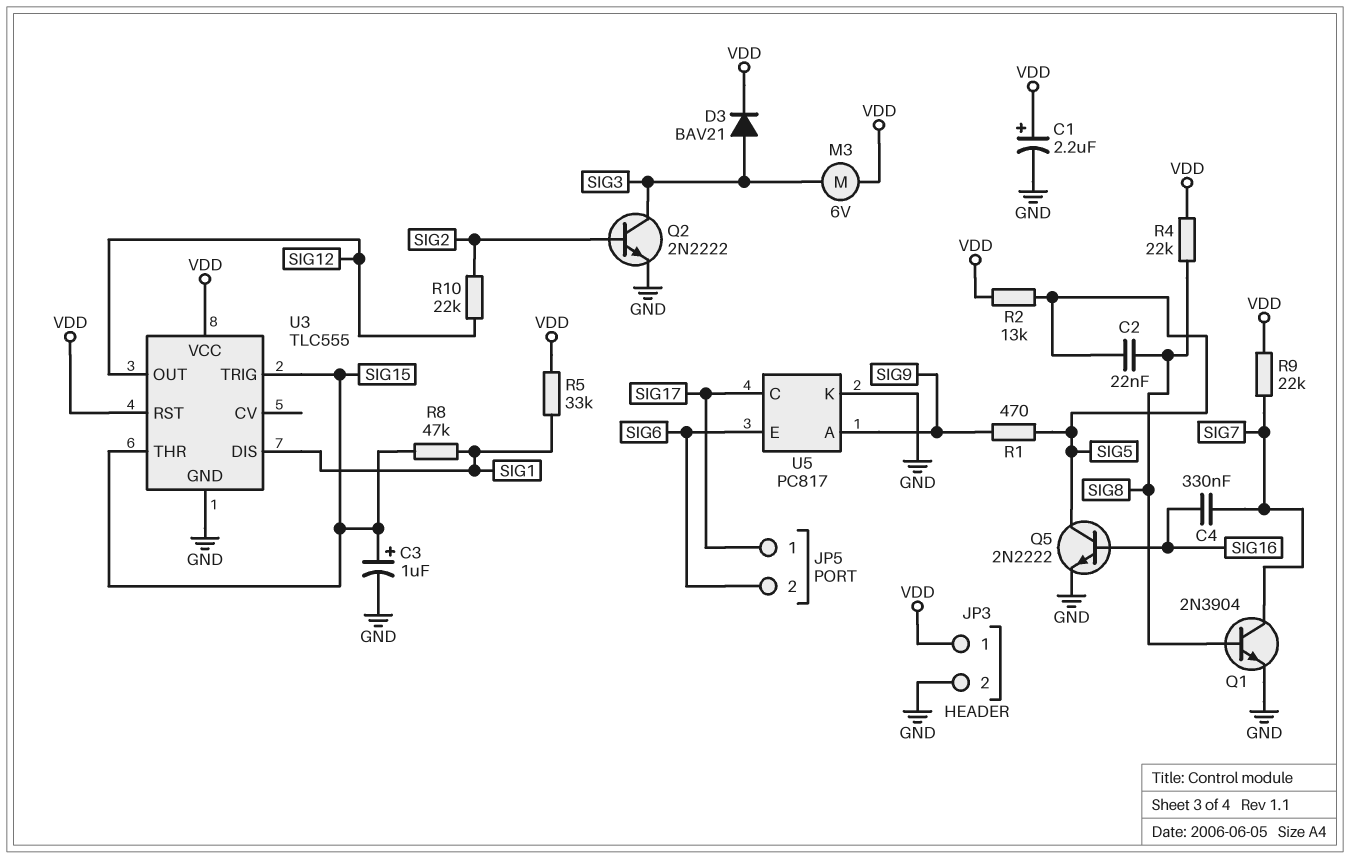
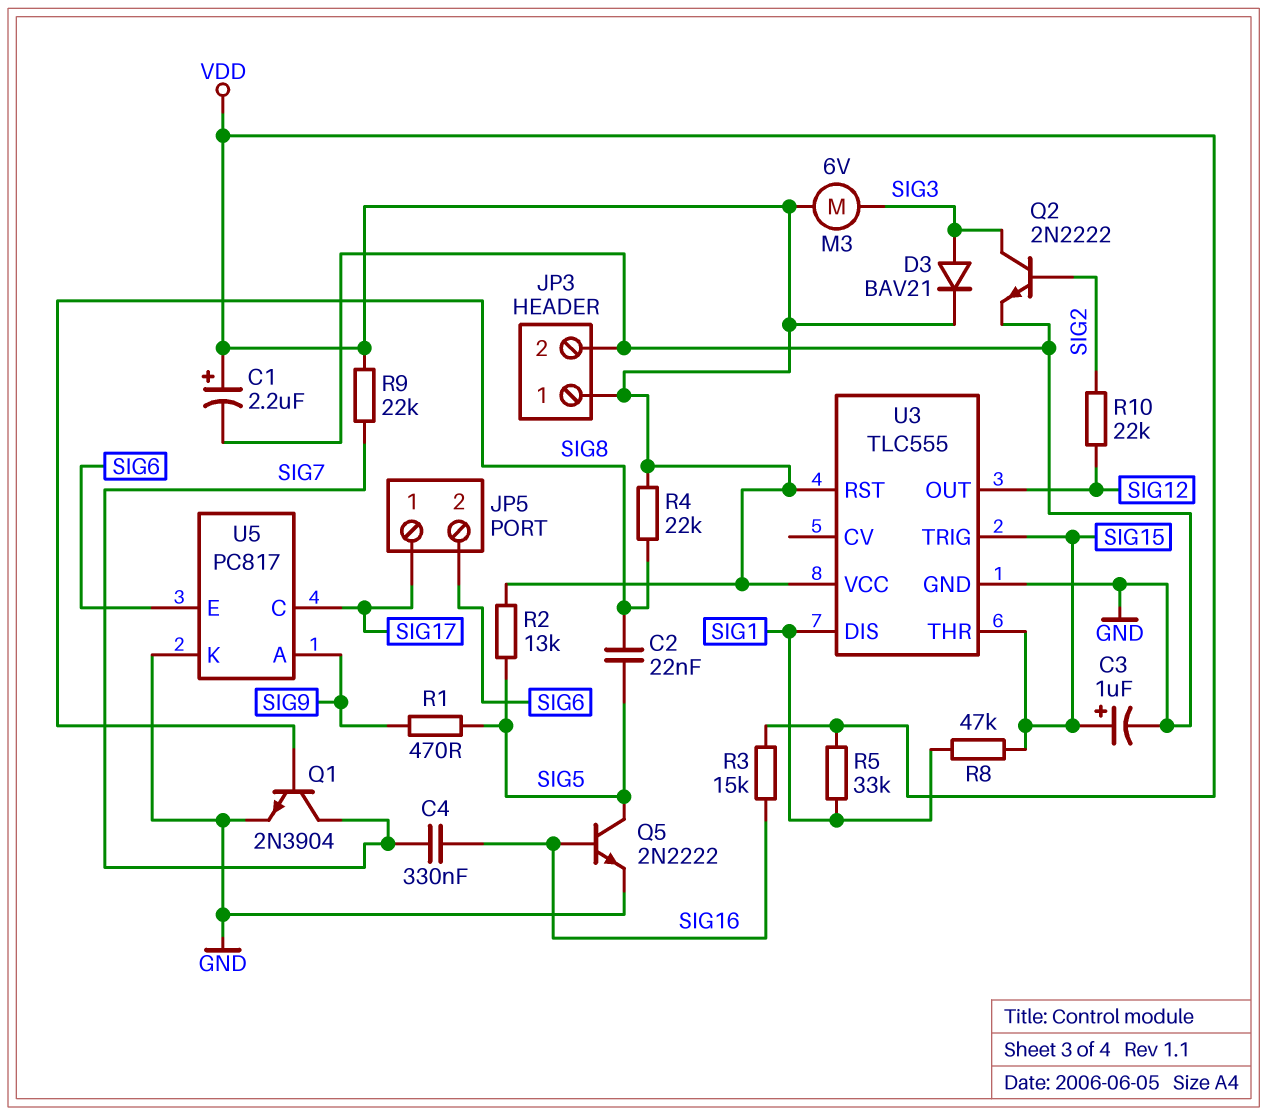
R3: none -> 15k (SIG16, VDD)

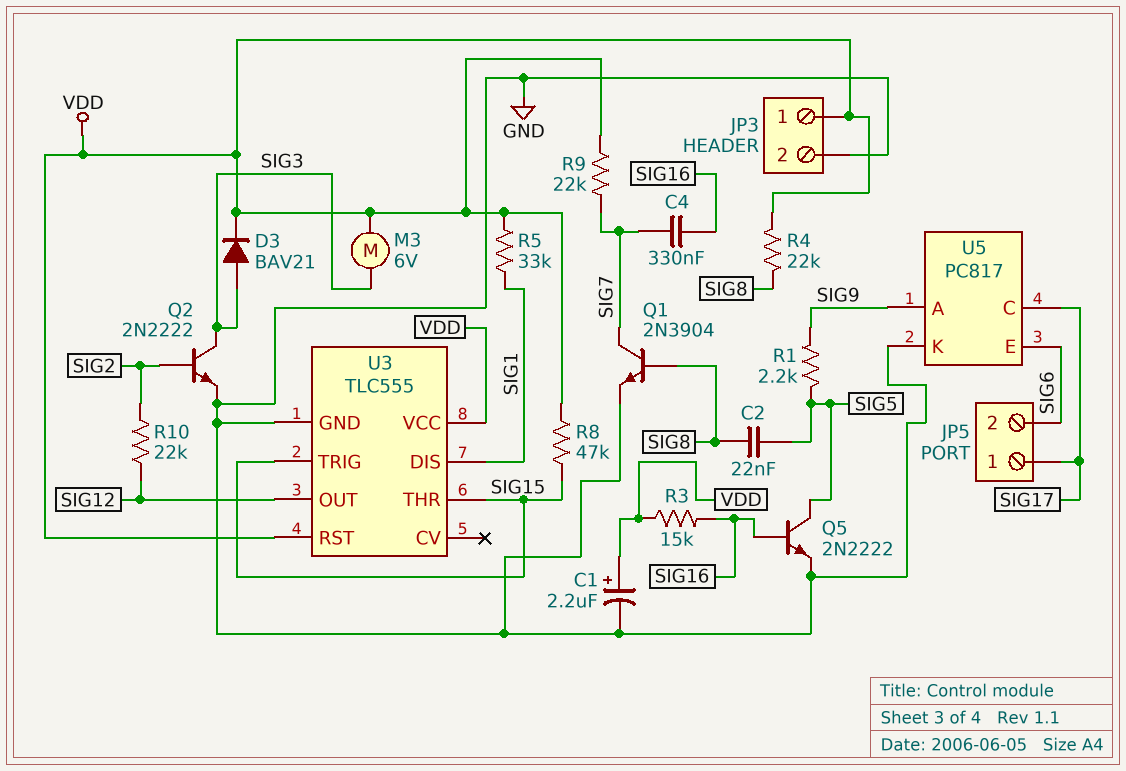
C3: 1uF (plus SIG15, minus GND) -> none
R1: 470 (SIG5, SIG9) -> 2.2k (SIG5, SIG9)
R2: 13k (SIG5, VDD) -> none
R8: 47k (SIG1, SIG15) -> 47k (SIG15, VDD)

